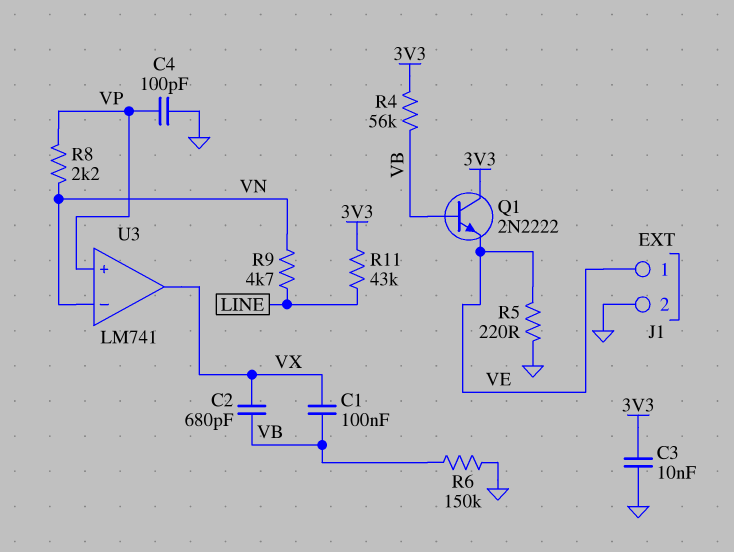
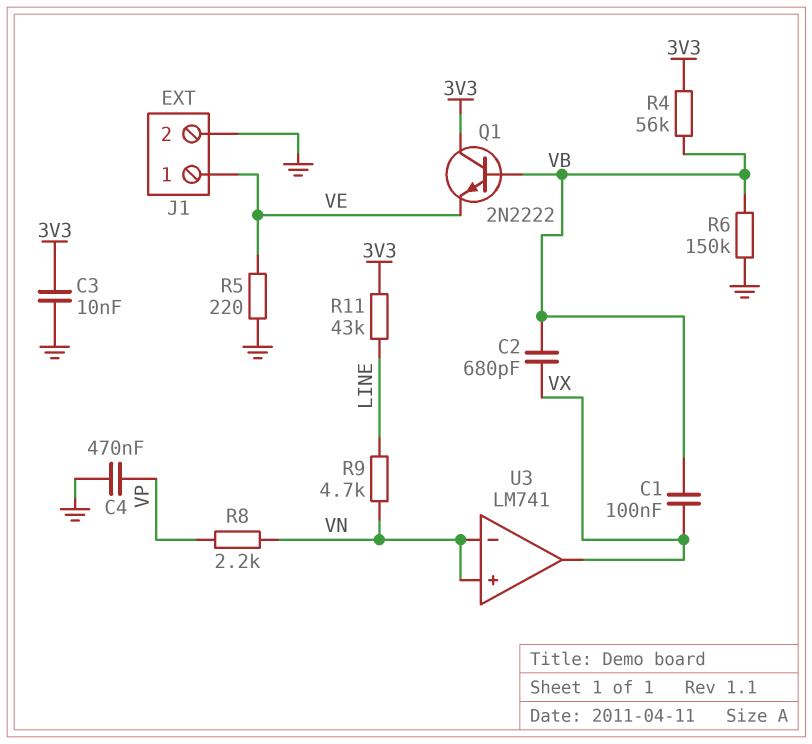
C4: 100pF (GND, VP) -> 470nF (GND, VP)
U3 pin in+: VP -> VN

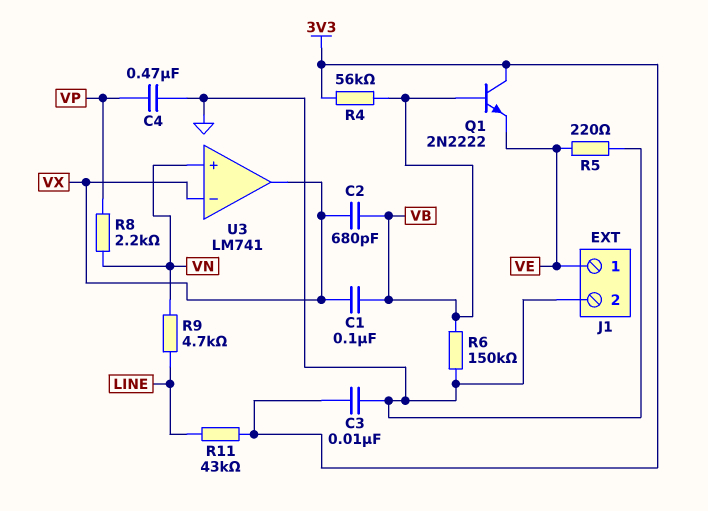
U3 pin in-: VN -> VX

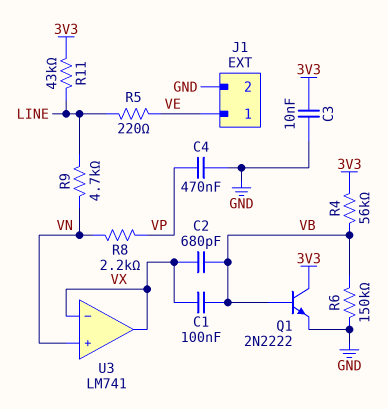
Q1: NPN 2N2222 (B VB, C 3V3, E VE) -> NPN 2N2222 (B VB, C 3V3, E GND)
R5: 220 (GND, VE) -> 220 (LINE, VE)

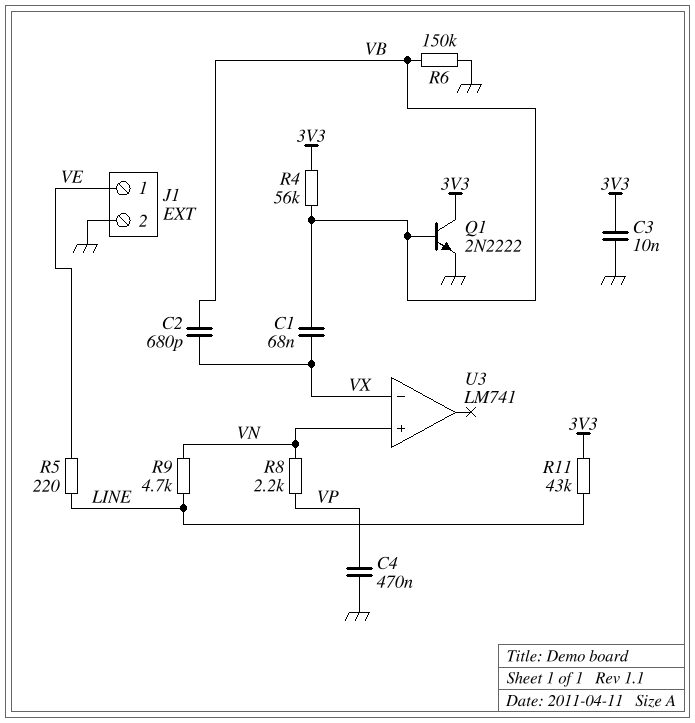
C1: 100nF (VB, VX) -> 68nF (VB, VX)
U3 pin out: VX -> none

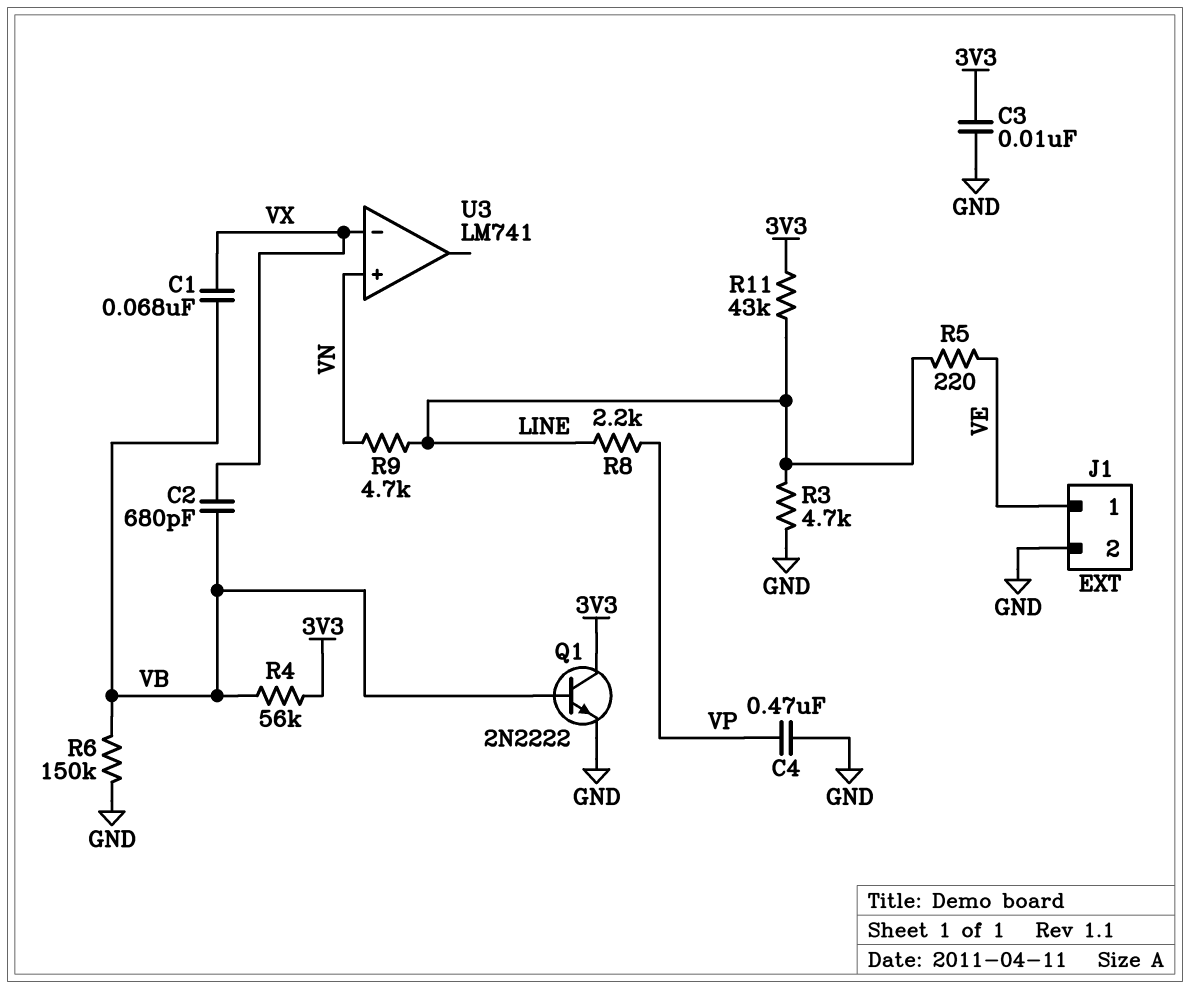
R3: none -> 4.7k (GND, LINE)
R8: 2.2k (VN, VP) -> 2.2k (LINE, VP)

